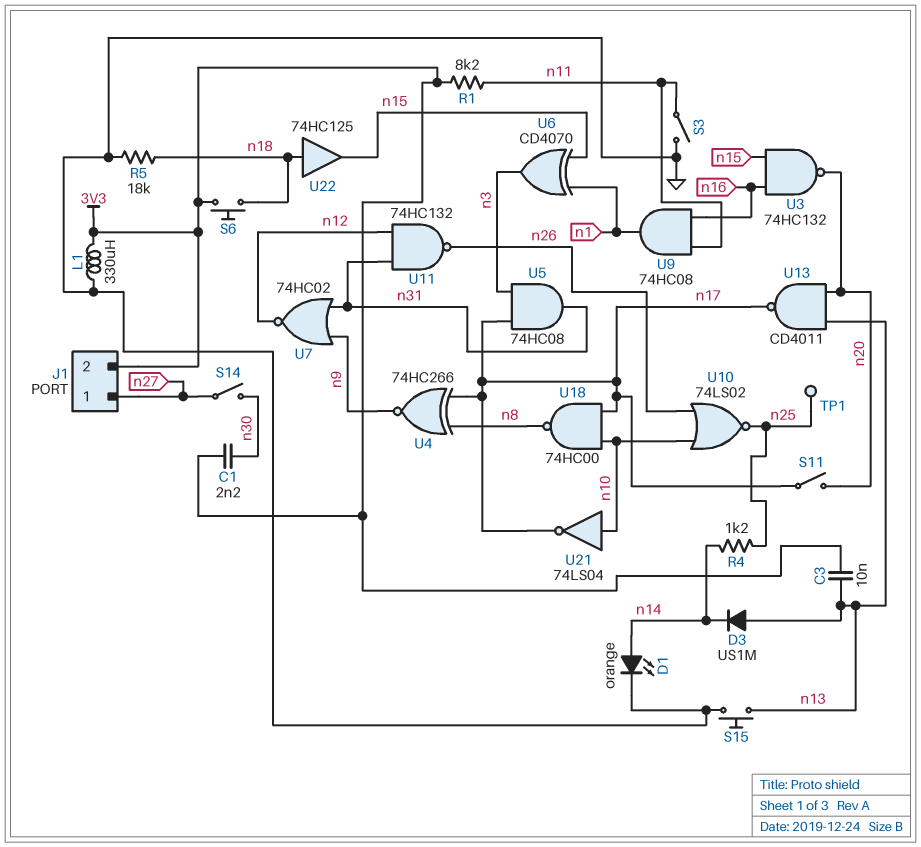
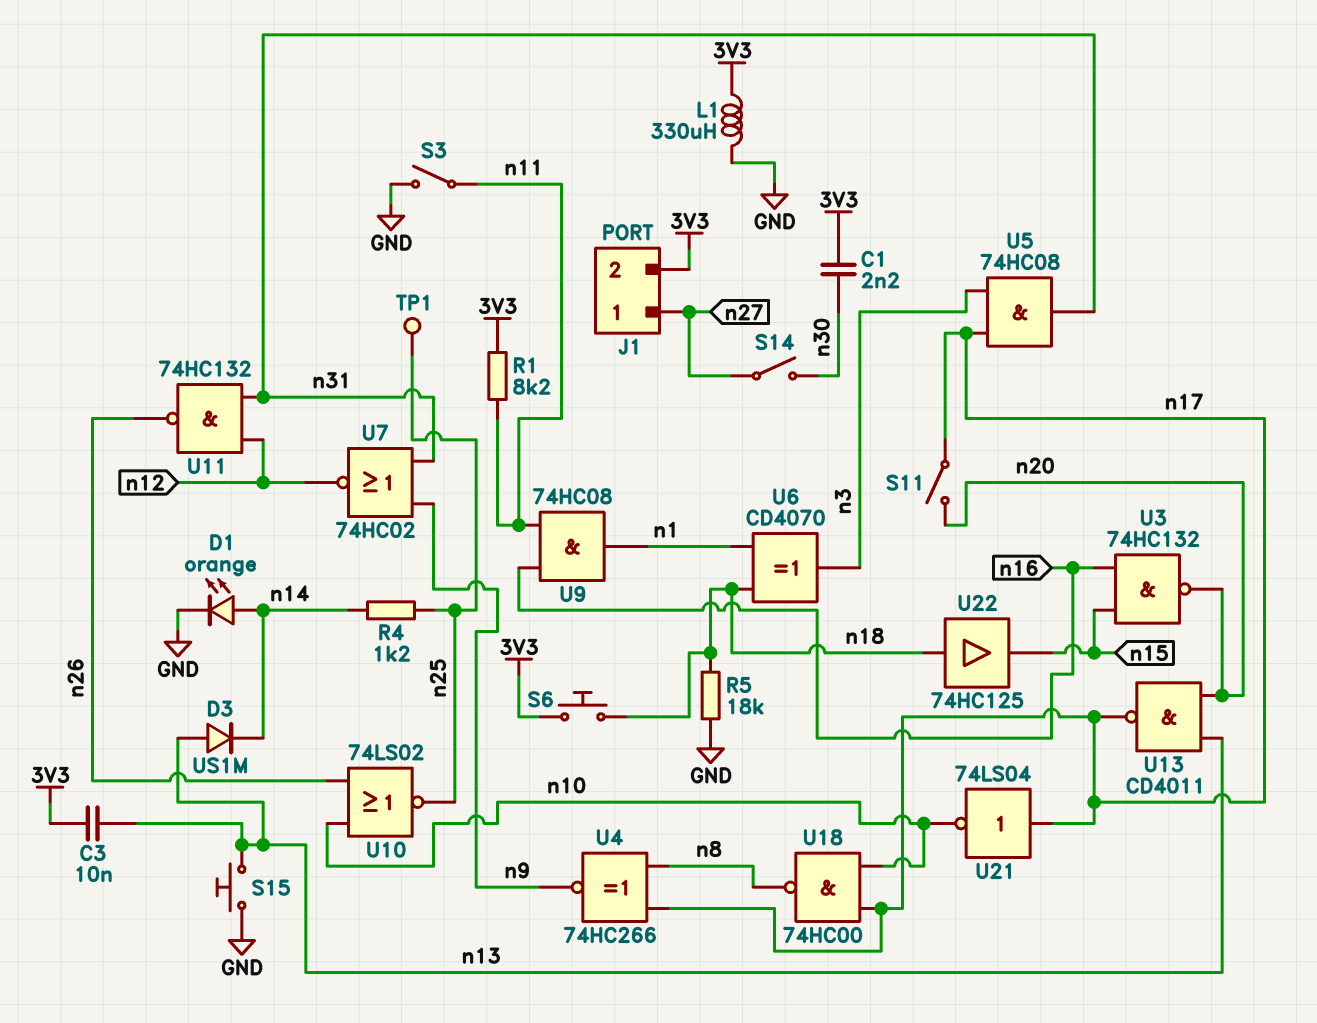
U6: XOR CD4070 (in n1, in n15, out n3) -> XOR CD4070 (in n1, in n18, out n3)
U21: NOT 74LS04 (in n10, out n17) -> NOT 74LS04 (in n17, out n10)

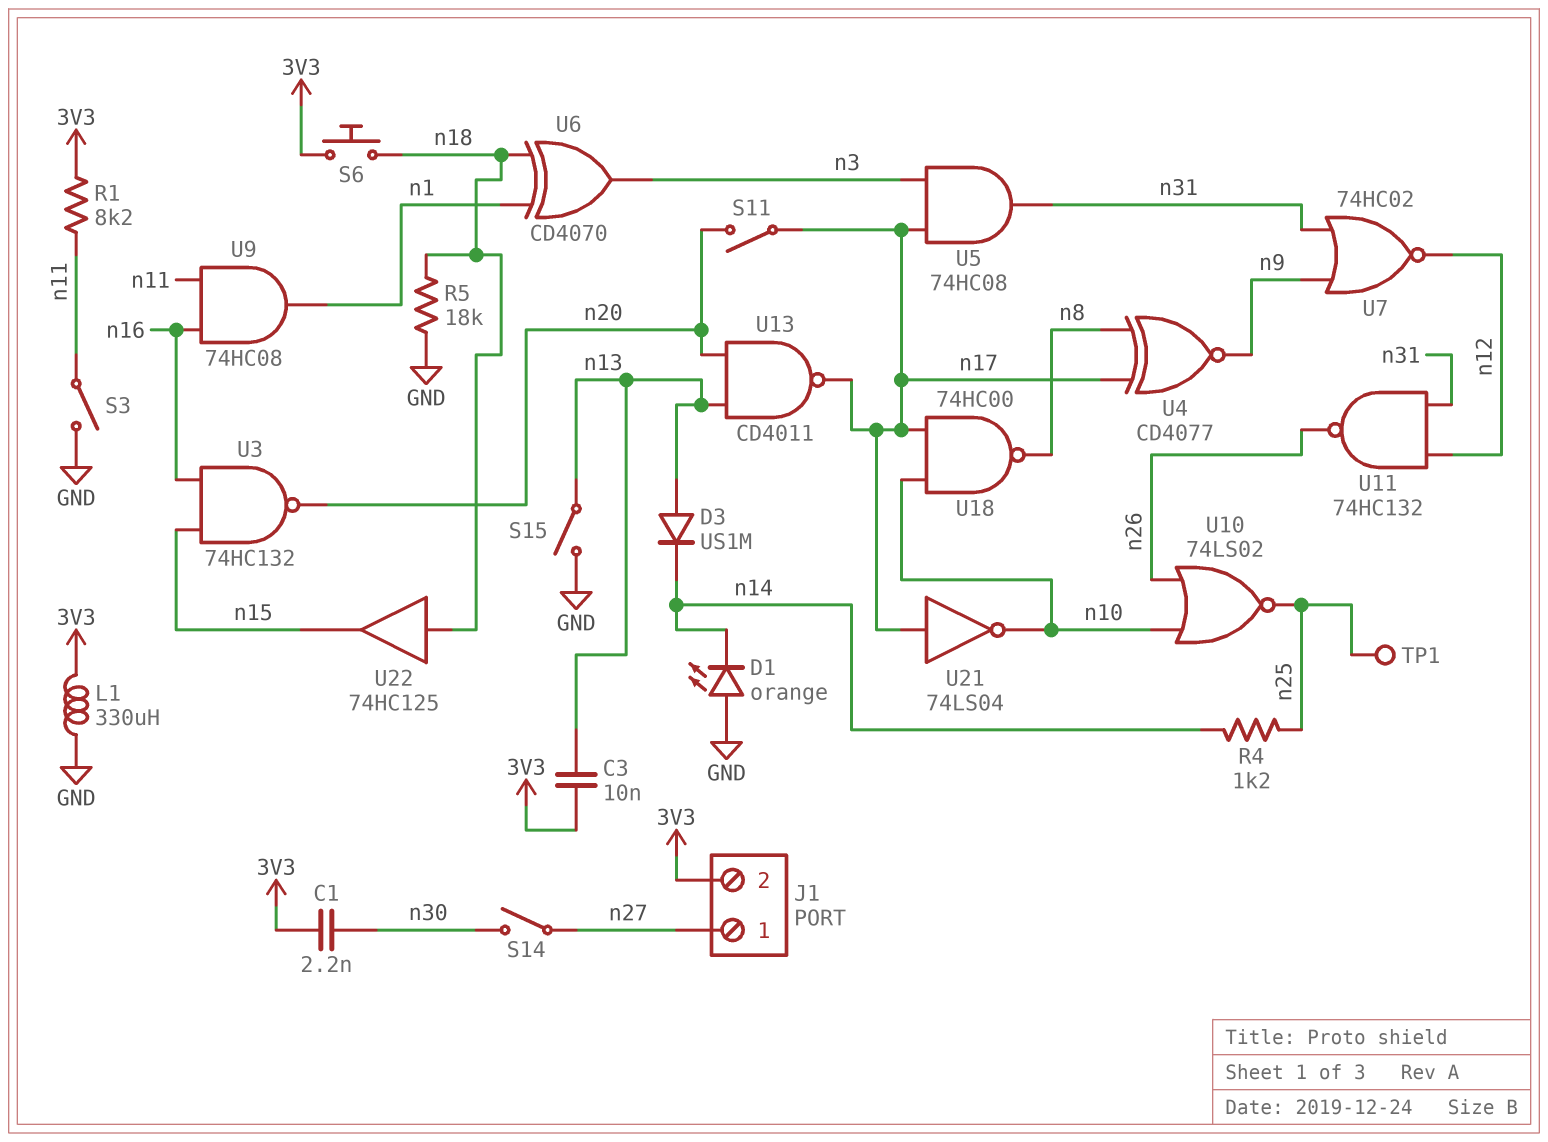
D1: LED orange (A n14, K GND) -> LED orange (A GND, K n14)
S15: button (GND, n13) -> switch (GND, n13)
U4: XNOR 74HC266 (in n8, in n17, out n9) -> XNOR CD4077 (in n8, in n17, out n9)

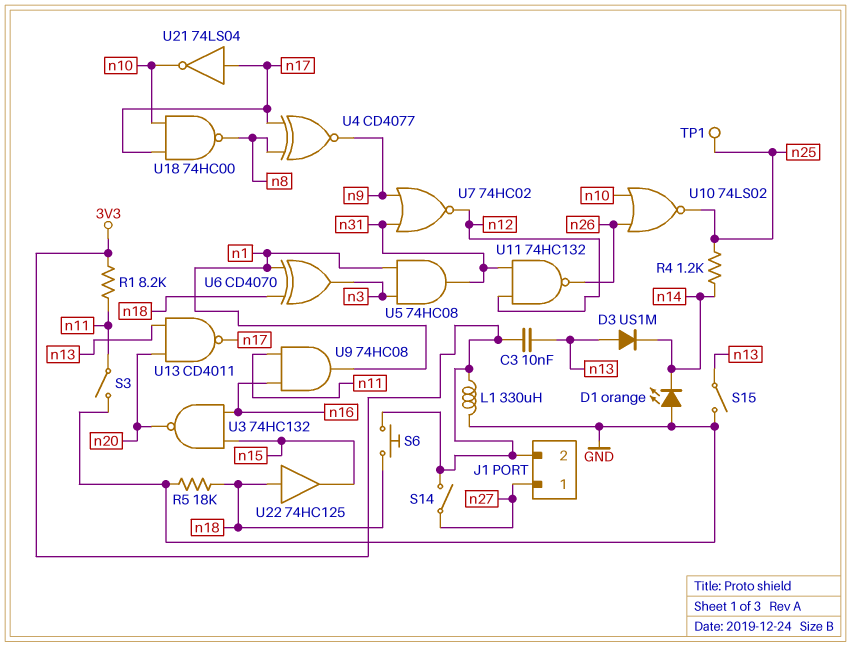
C1: 2.2nF (3V3, n30) -> none
S11: switch (n17, n20) -> none
S14: switch (n27, n30) -> switch (3V3, n27)
U5: AND 74HC08 (in n3, in n17, out n31) -> AND 74HC08 (in n1, in n3, out n31)

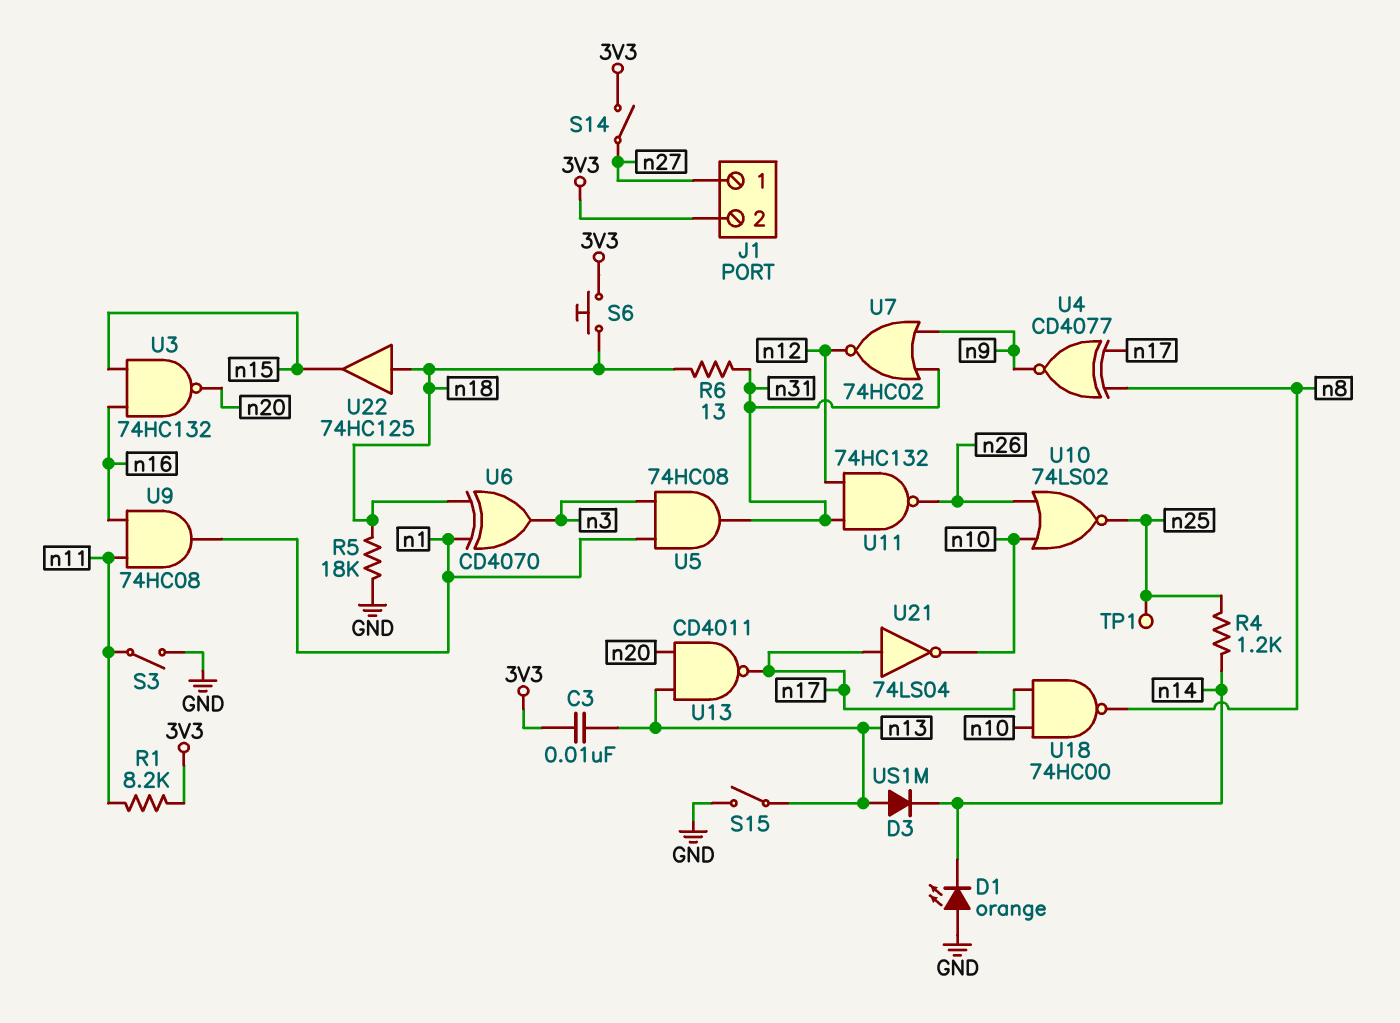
L1: 330uH (3V3, GND) -> none
R6: none -> 13 (n18, n31)

